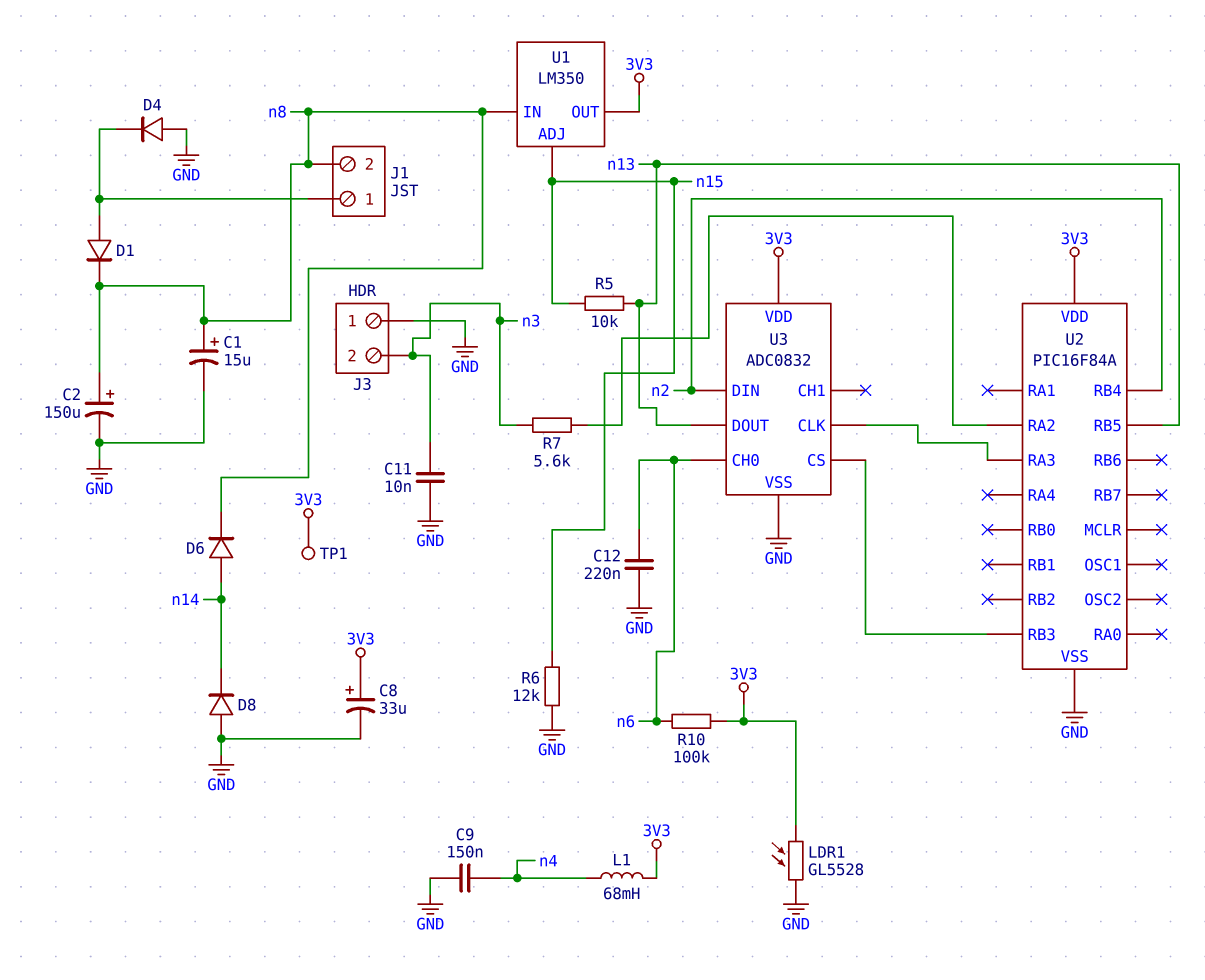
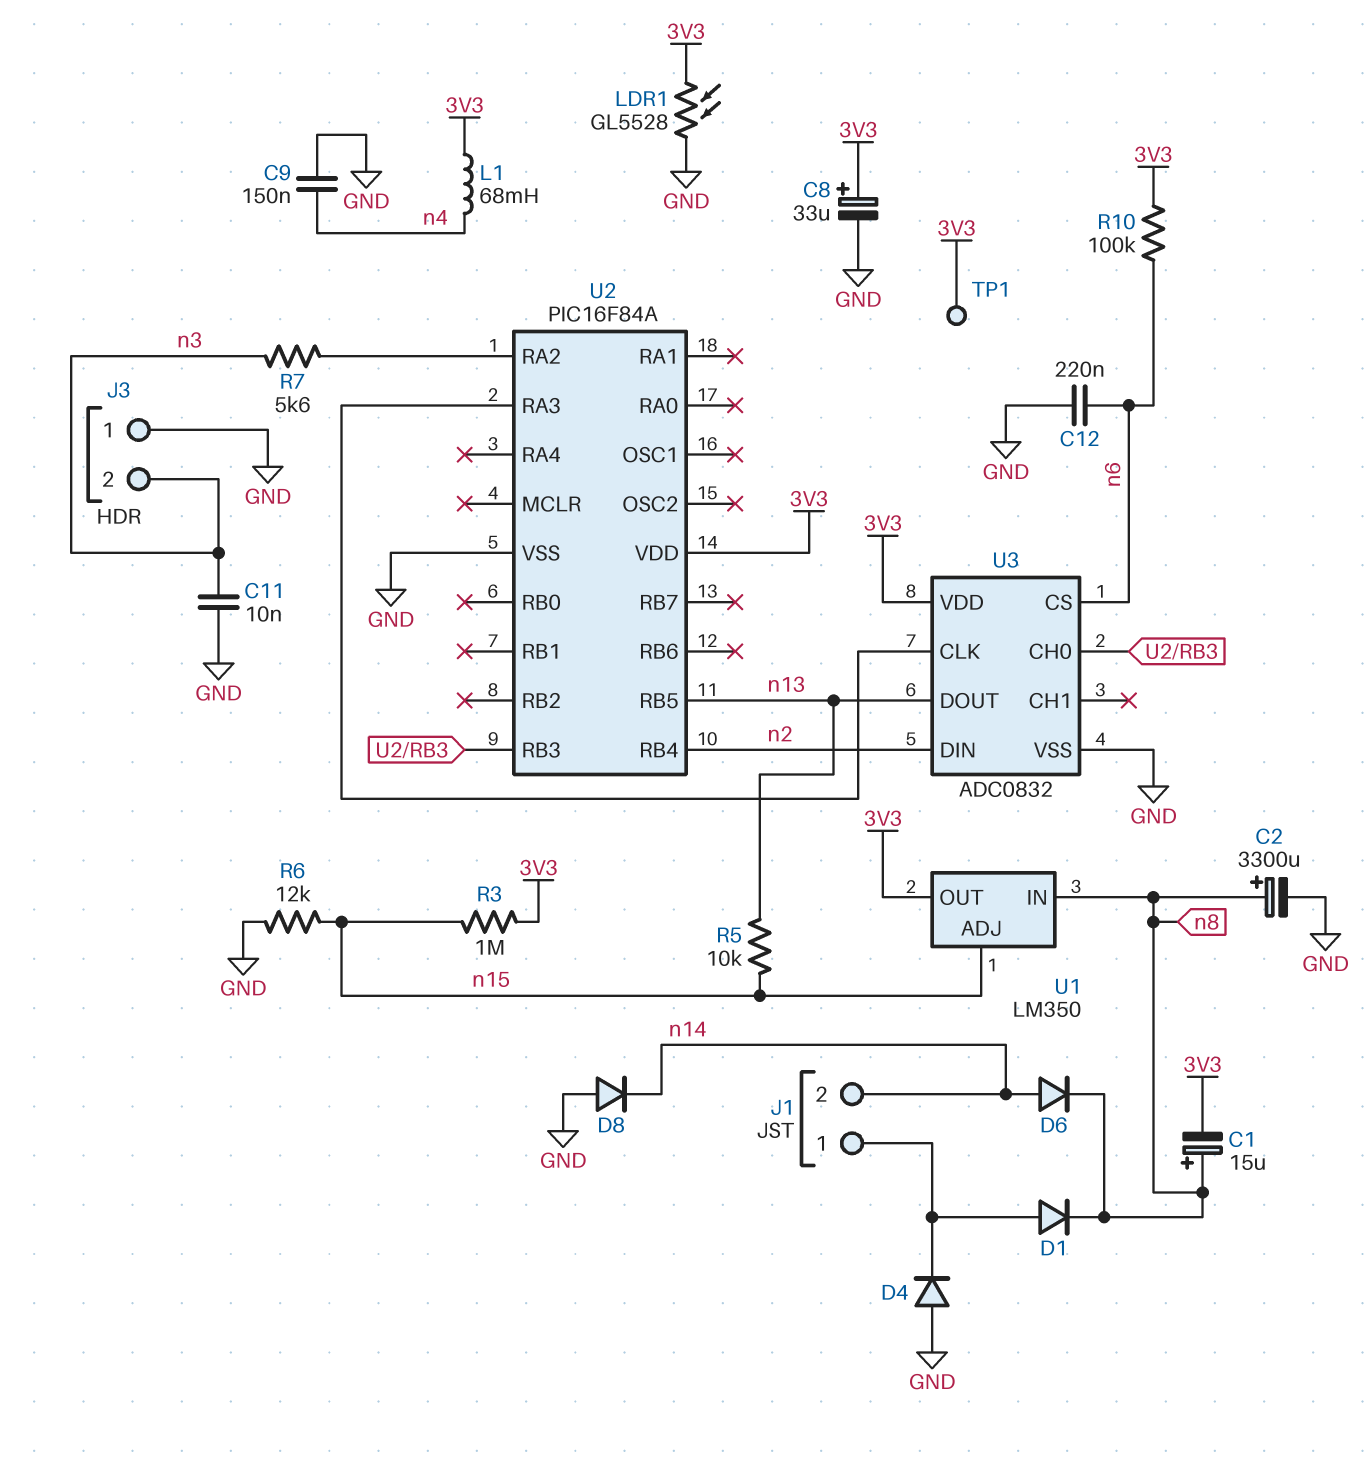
C1: 15uF (plus n8, minus GND) -> 15uF (plus n8, minus 3V3)
C2: 150uF (plus n8, minus GND) -> 3300uF (plus n8, minus GND)
J1 pin 2: n8 -> n14
R3: none -> 1M (3V3, n15)
U3 pin CH0: n6 -> U2/RB3
U3 pin CS: U2/RB3 -> n6

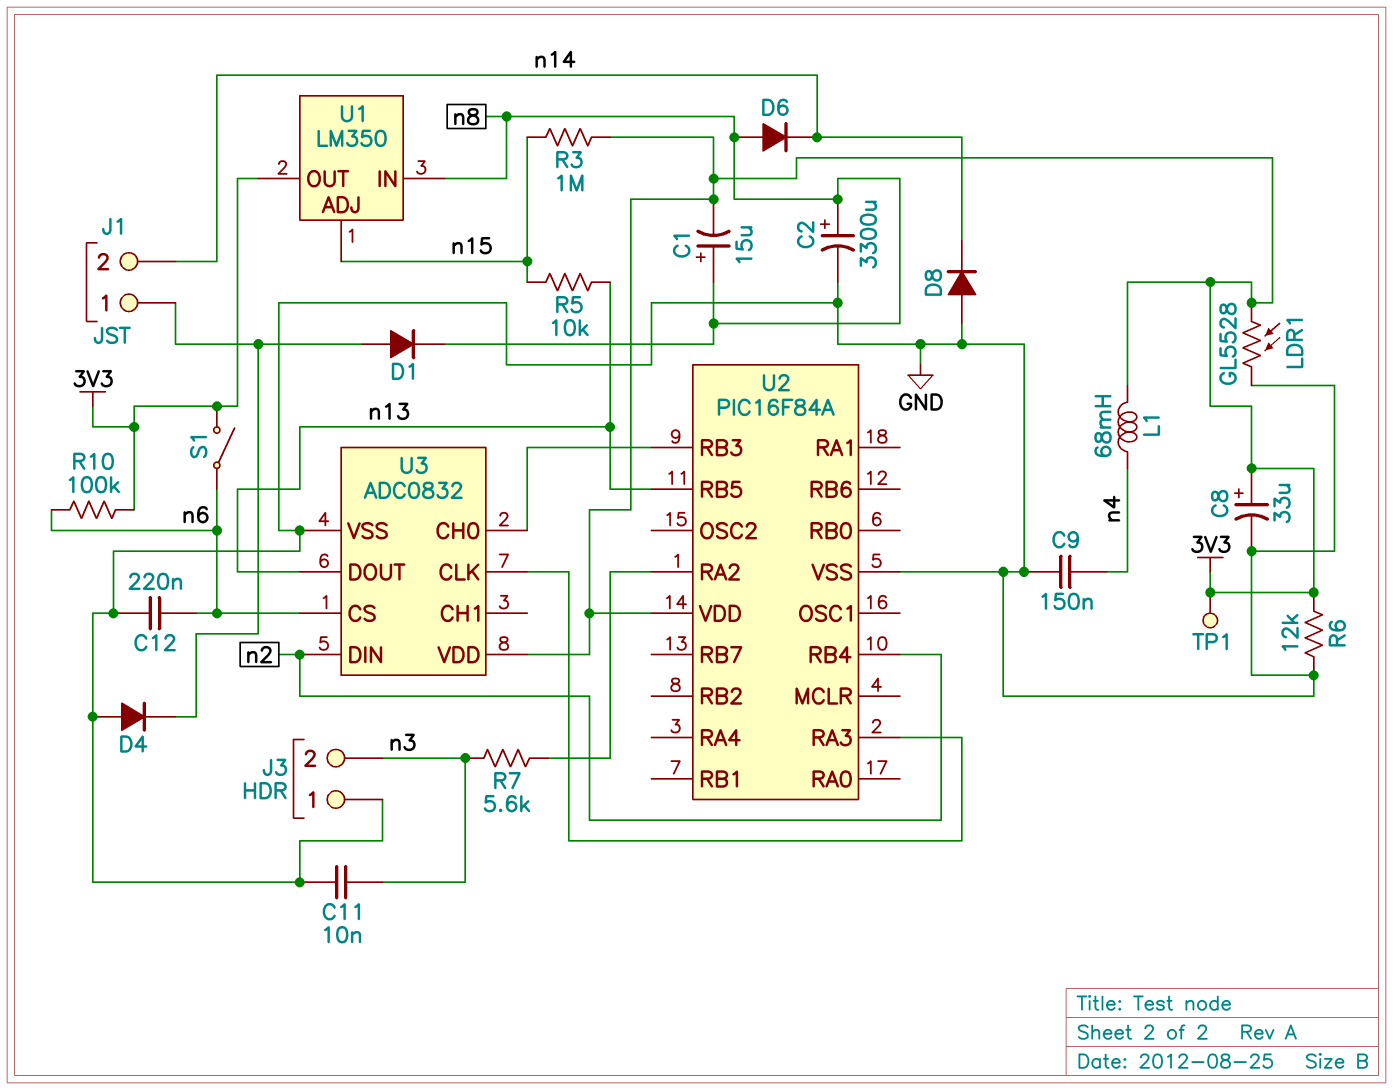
D6: diode (A n14, K n8) -> diode (A n8, K n14)
R6: 12k (GND, n15) -> 12k (3V3, GND)
S1: none -> switch (3V3, n6)

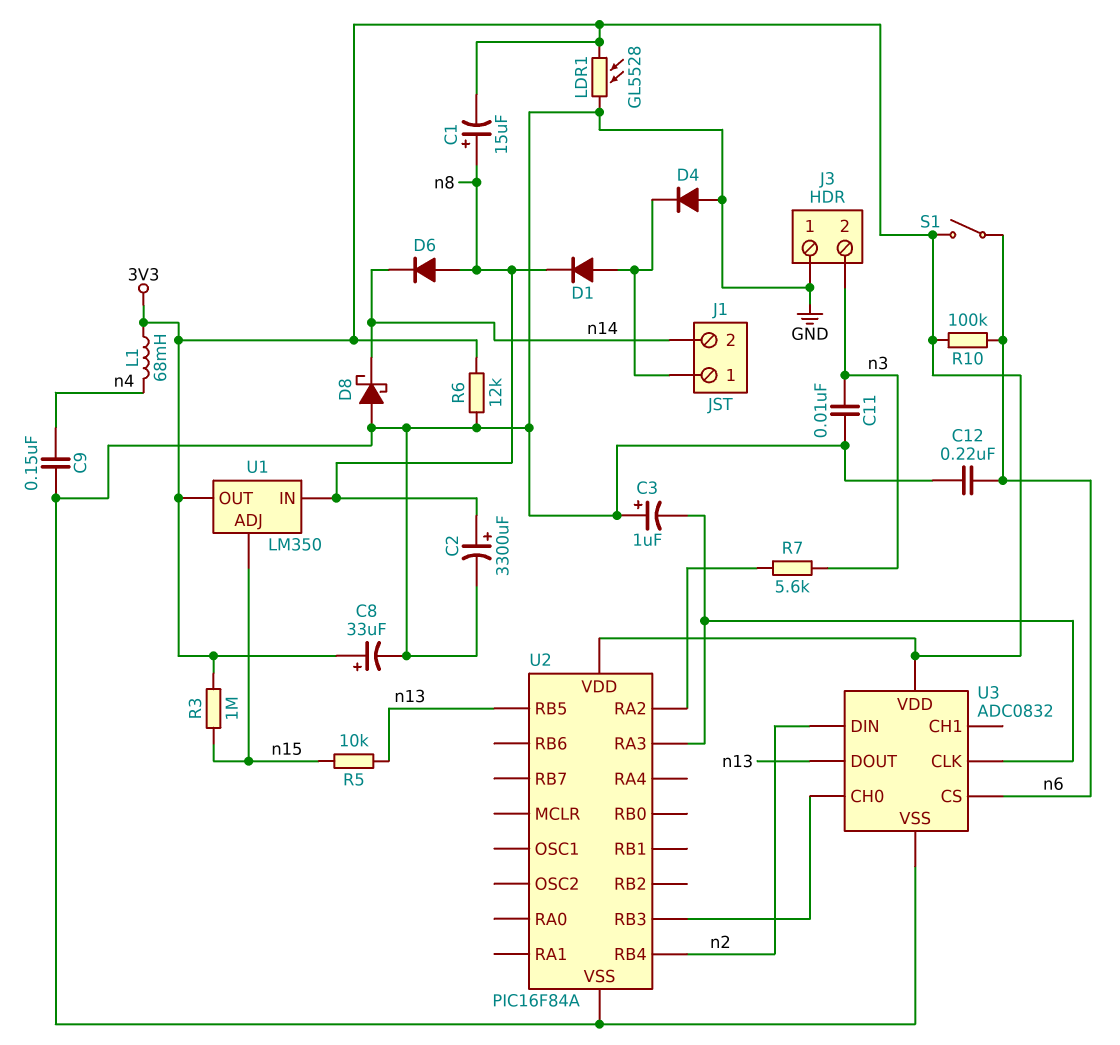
C3: none -> 1uF (plus GND, minus U2/RA3)
D8: diode (A GND, K n14) -> schottky (A GND, K n14)
TP1: test point (3V3) -> none

